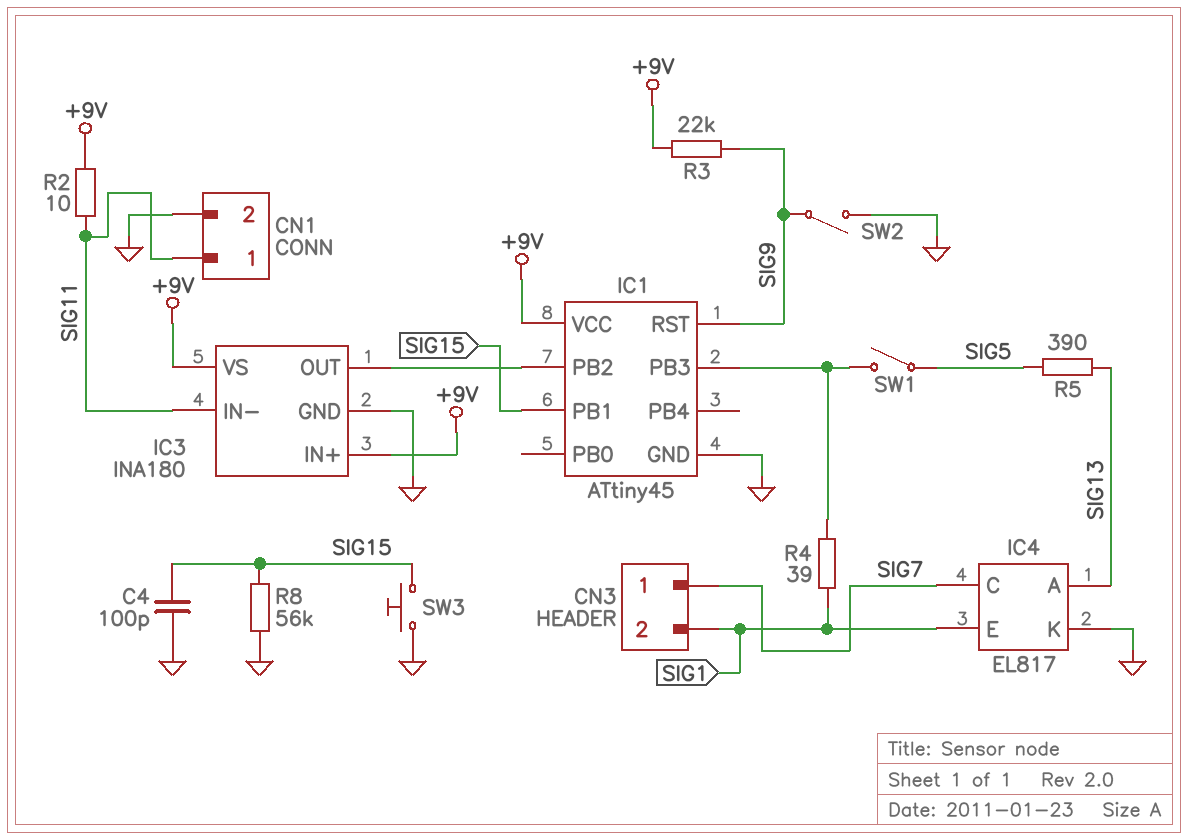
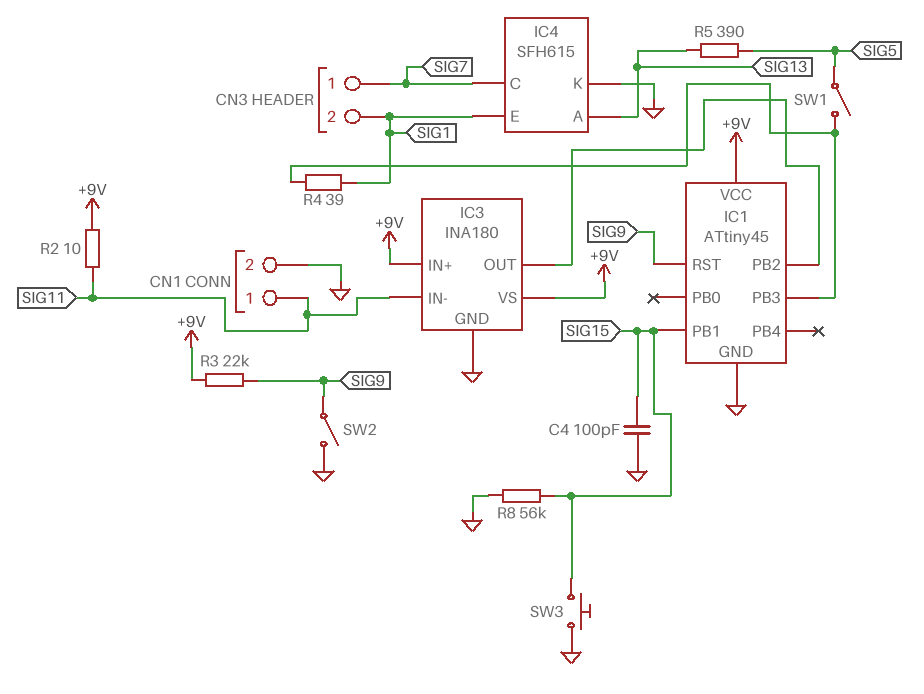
IC4: EL817 -> SFH615

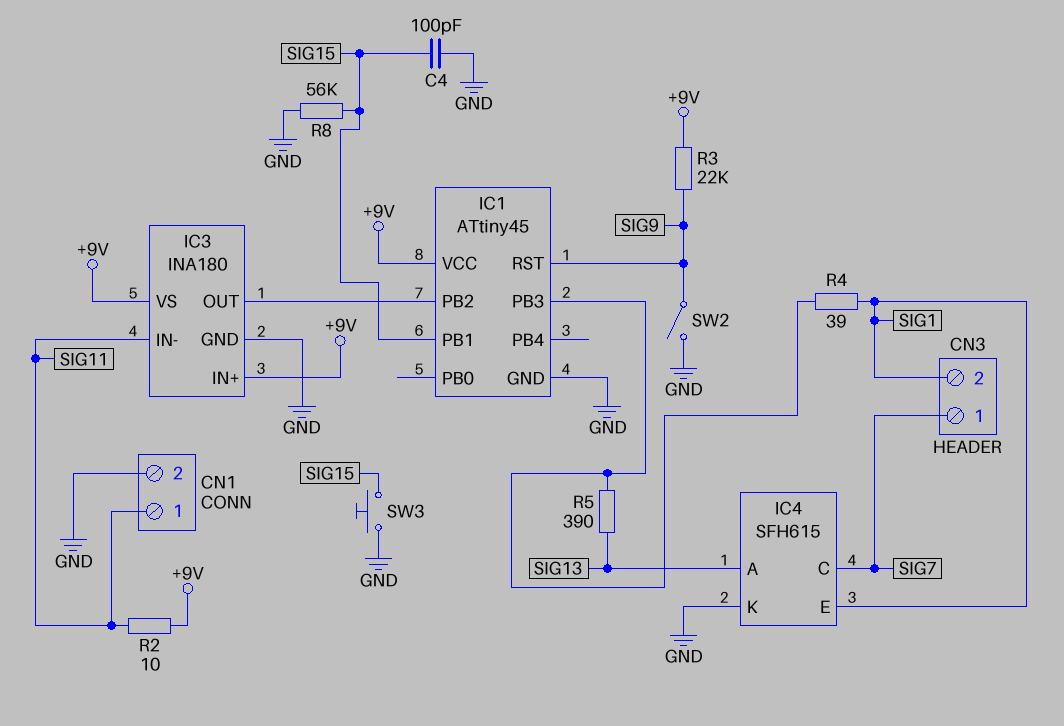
R5: 390 (SIG5, SIG13) -> 390 (IC1/PB3, SIG13)
SW1: switch (IC1/PB3, SIG5) -> none

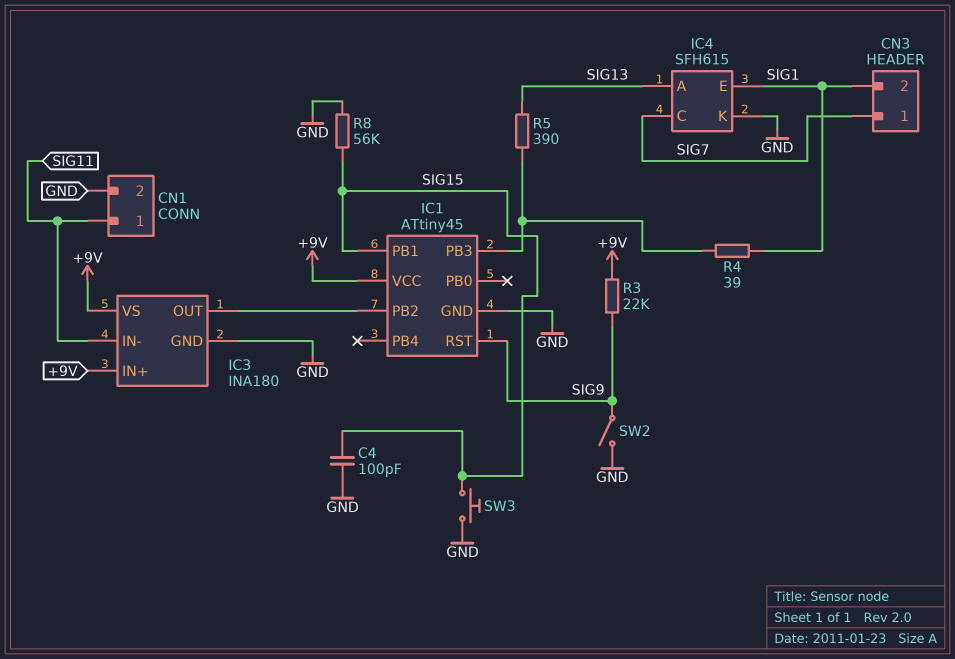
R2: 10 (+9V, SIG11) -> none

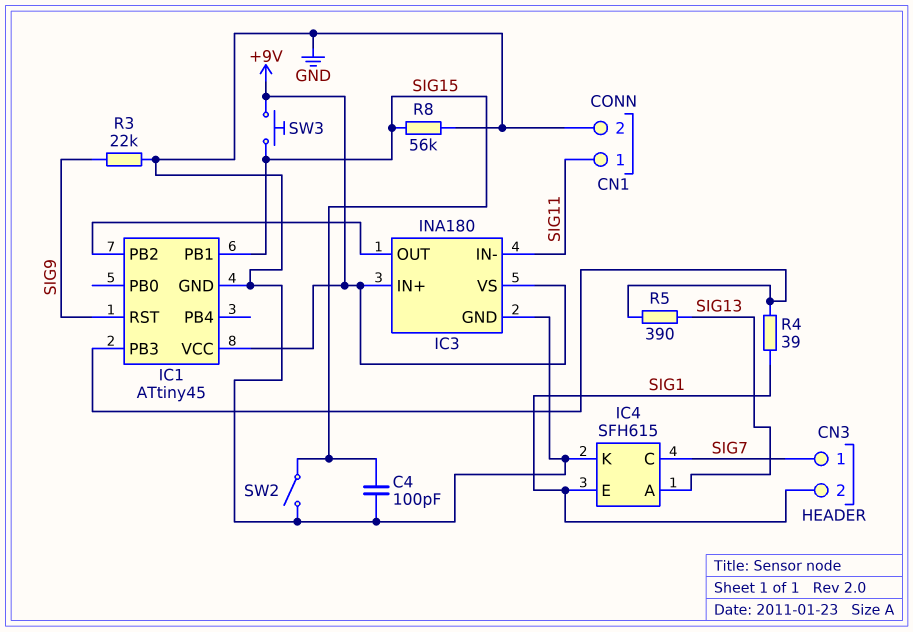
R3: 22k (+9V, SIG9) -> 22k (GND, SIG9)
SW2: switch (GND, SIG9) -> switch (GND, SIG15)
SW3: button (GND, SIG15) -> button (+9V, SIG15)

